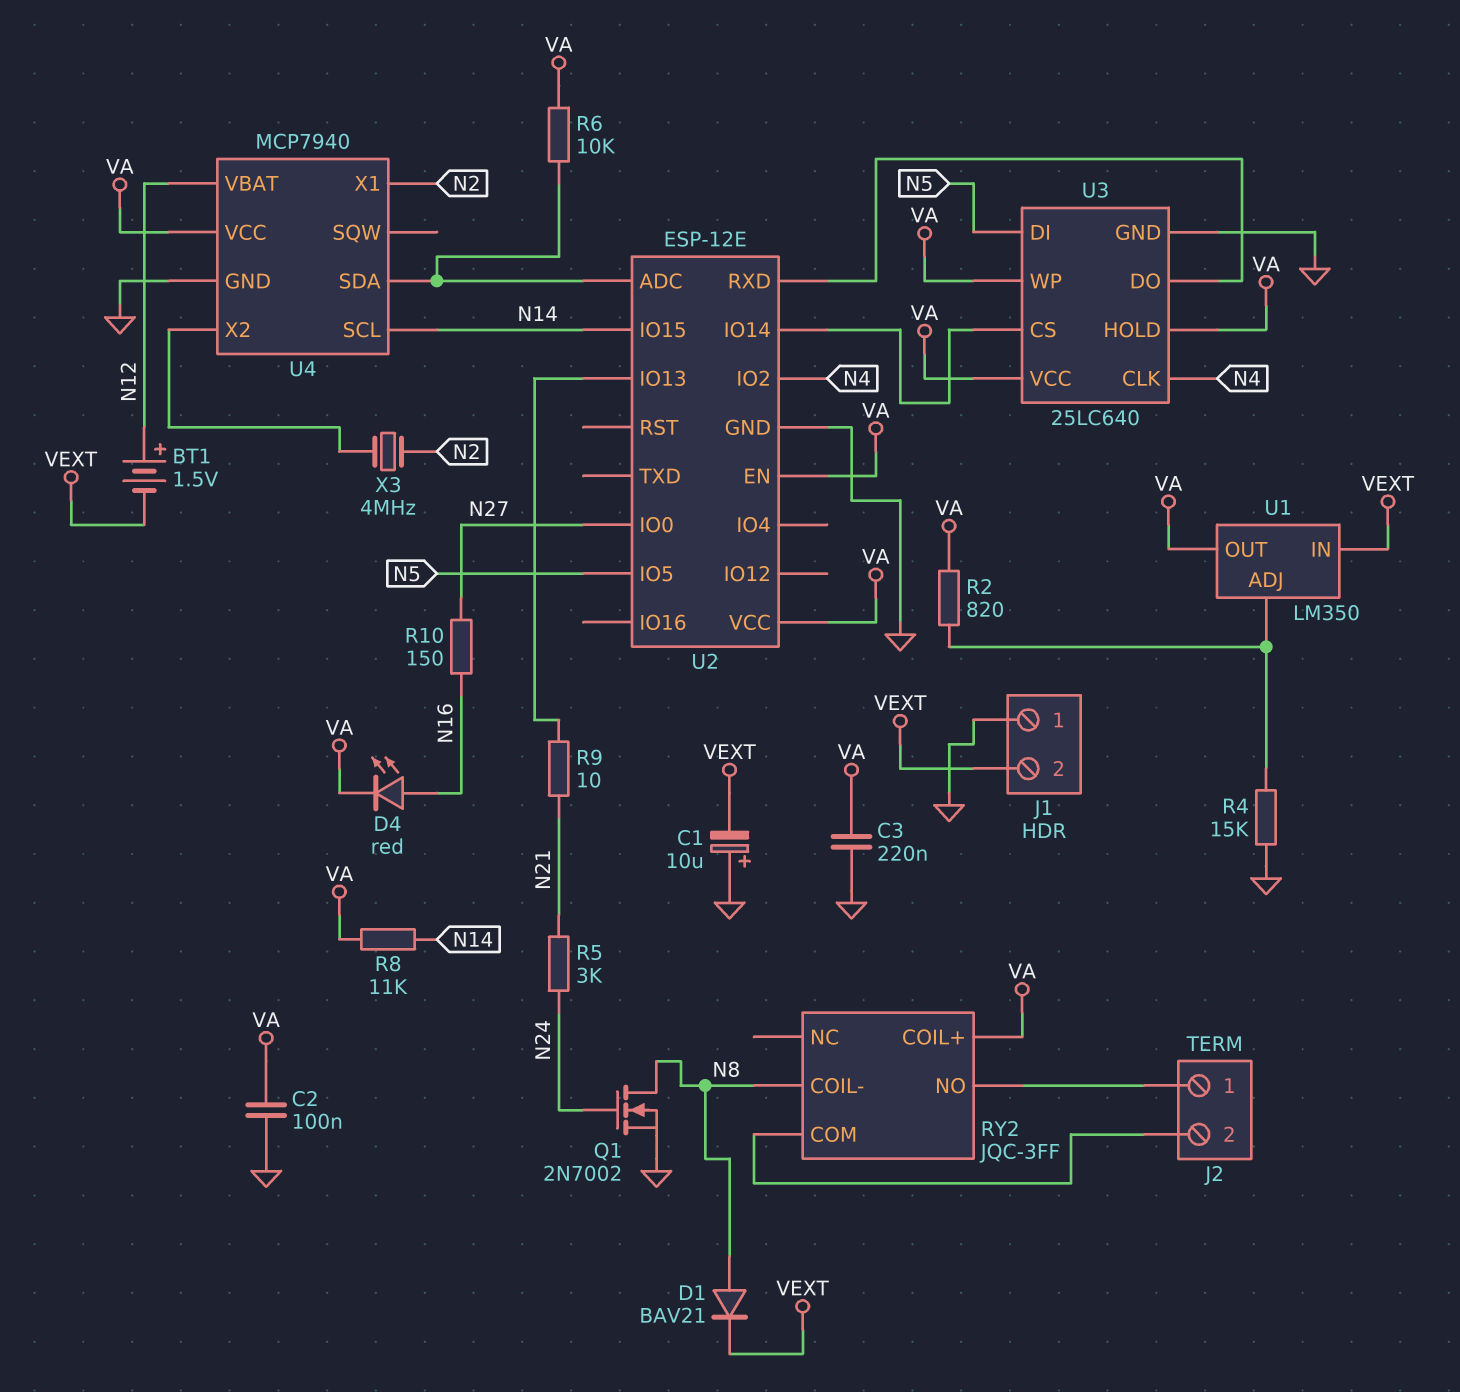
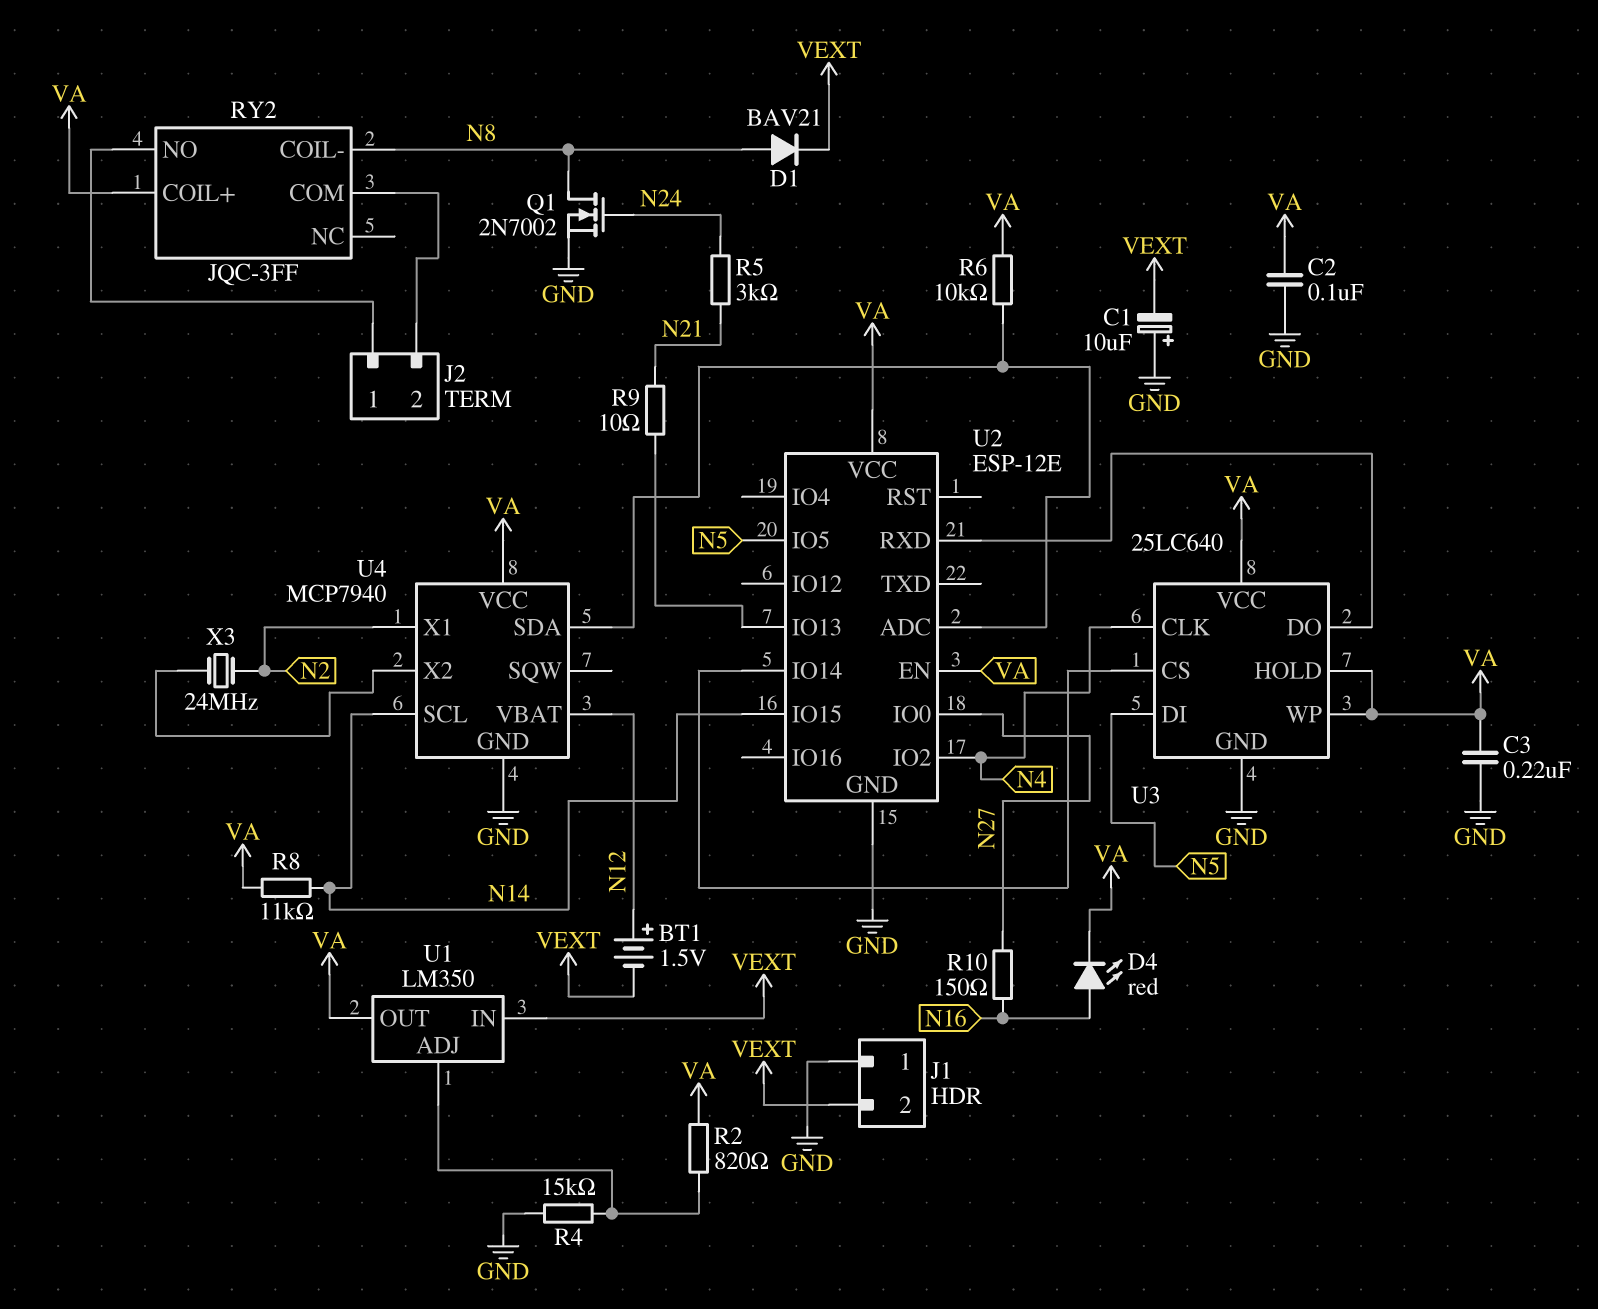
X3: 4MHz (N2, U4/X2) -> 24MHz (N2, U4/X2)

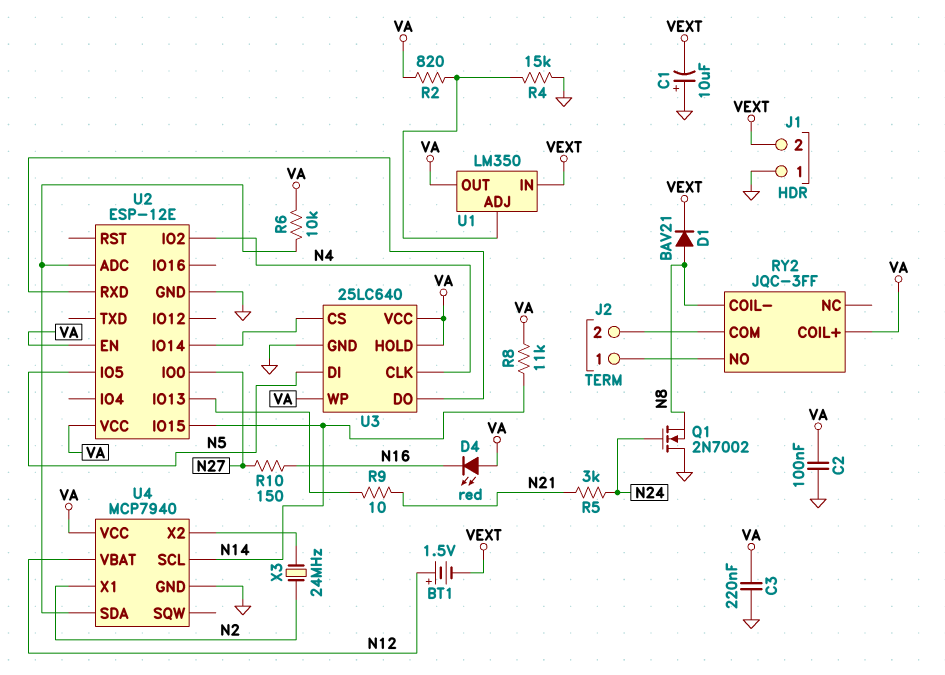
D4: LED red (A N16, K VA) -> LED red (A VA, K N16)
Q1: NMOS 2N7002 (G N24, D N8, S GND) -> NMOS 2N7002 (G N24, D GND, S N8)

